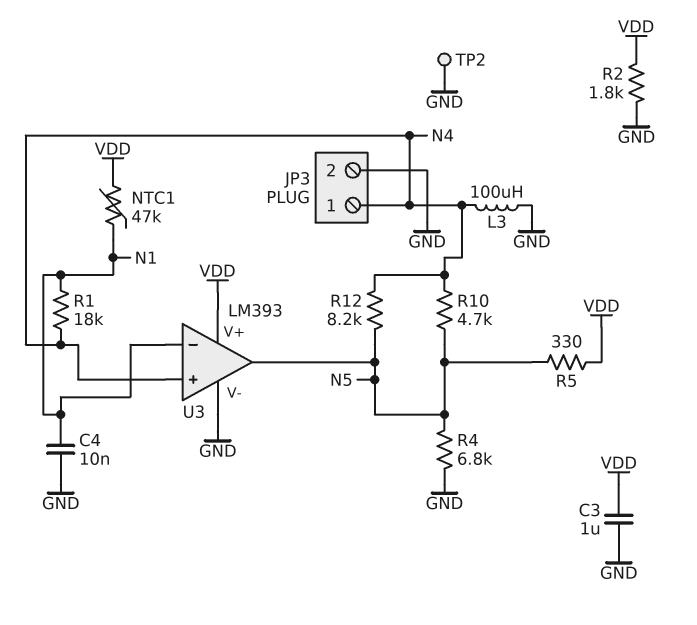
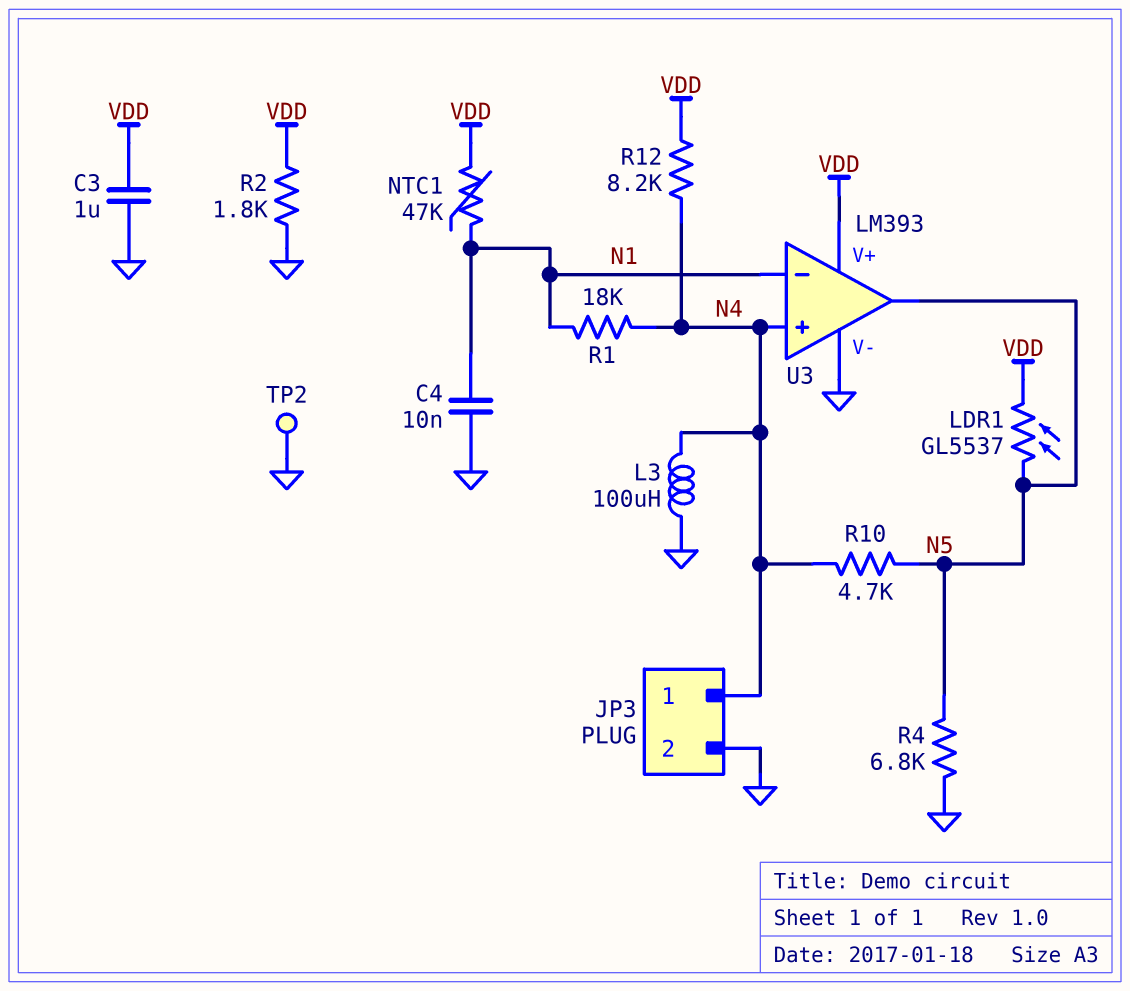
LDR1: none -> GL5537 (N5, VDD)
R5: 330 (N5, VDD) -> none
R12: 8.2k (N4, N5) -> 8.2k (N4, VDD)

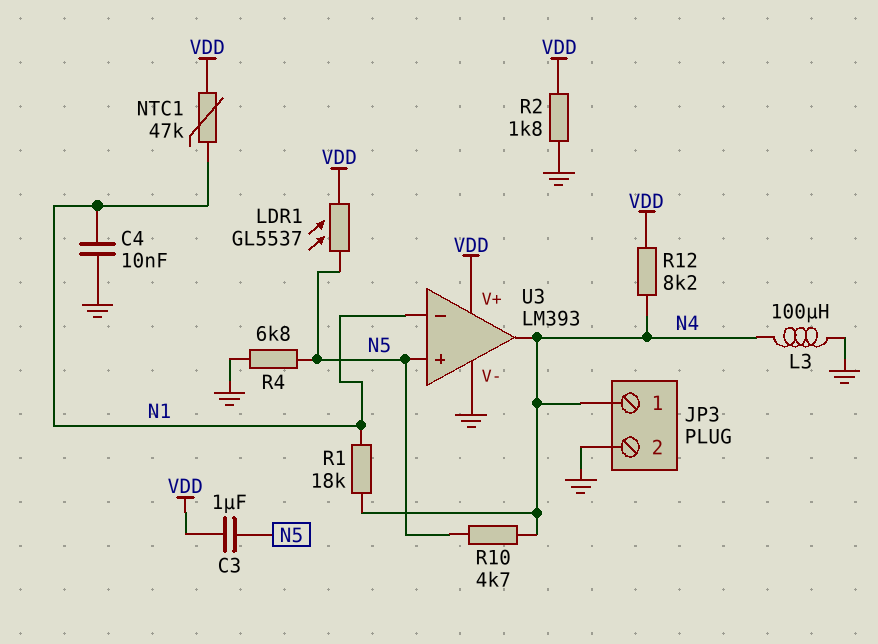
C3: 1uF (GND, VDD) -> 1uF (N5, VDD)
TP2: test point (GND) -> none
U3 pin in+: N4 -> N5
U3 pin out: N5 -> N4

